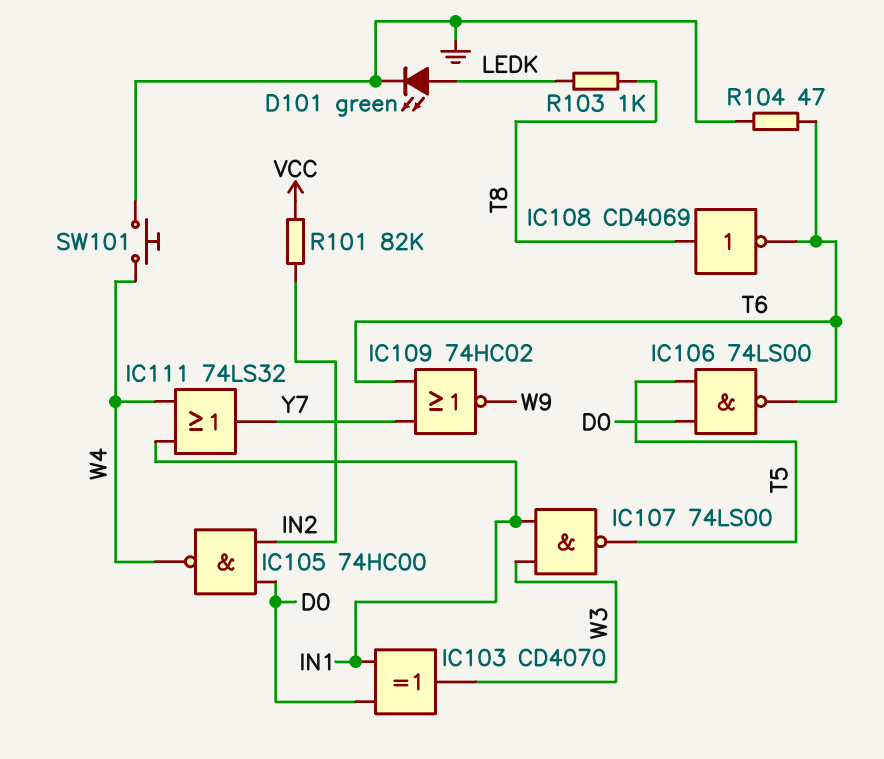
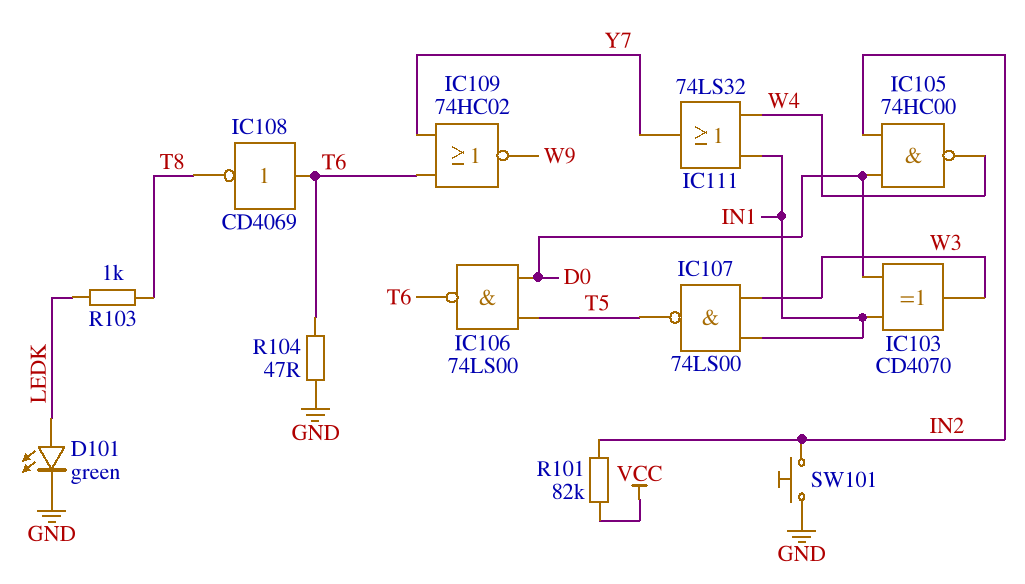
IC108: NOT CD4069 (in T8, out T6) -> NOT CD4069 (in T6, out T8)
SW101: button (GND, W4) -> button (GND, IN2)

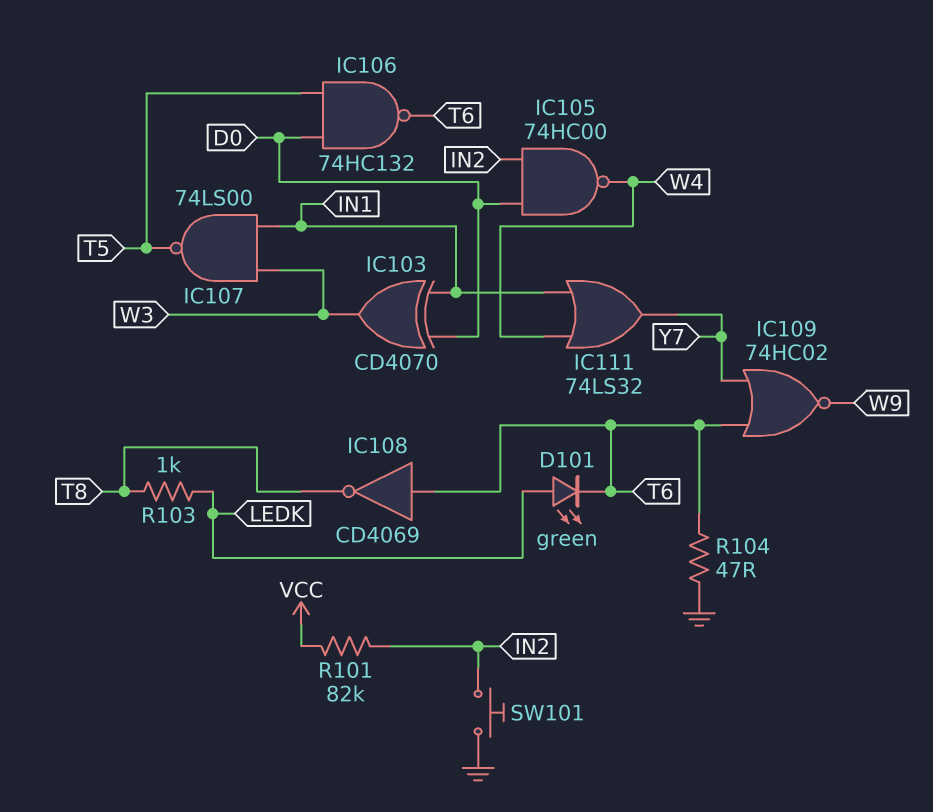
D101: LED green (A LEDK, K GND) -> LED green (A LEDK, K T6)
IC106: NAND 74LS00 (in D0, in T5, out T6) -> NAND 74HC132 (in D0, in T5, out T6)

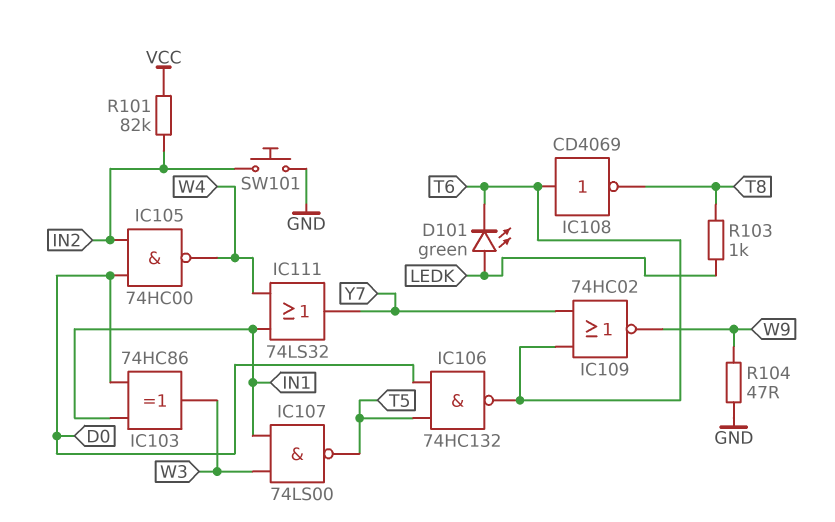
IC103: XOR CD4070 (in D0, in IN1, out W3) -> XOR 74HC86 (in D0, in IN1, out W3)
R104: 47 (GND, T6) -> 47 (GND, W9)

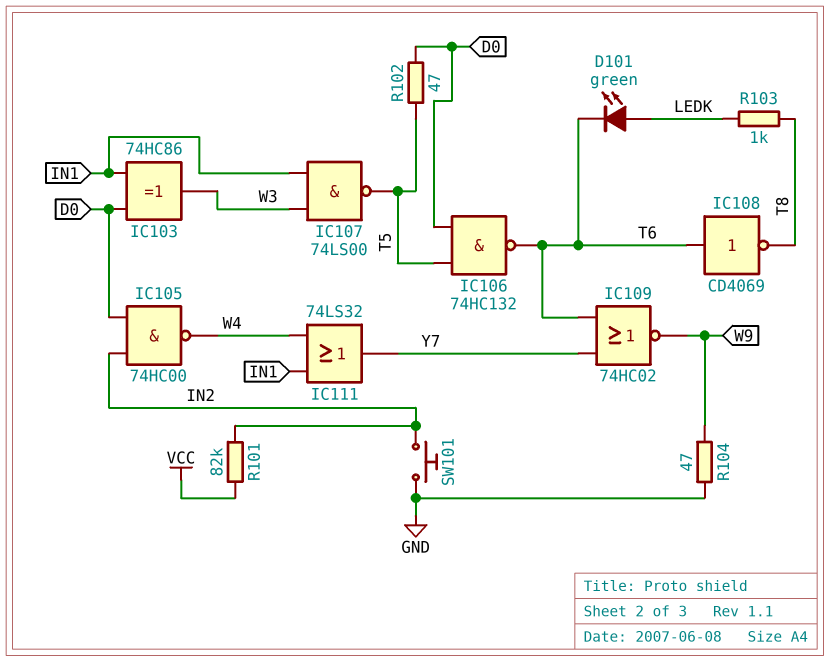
R102: none -> 47 (D0, T5)

